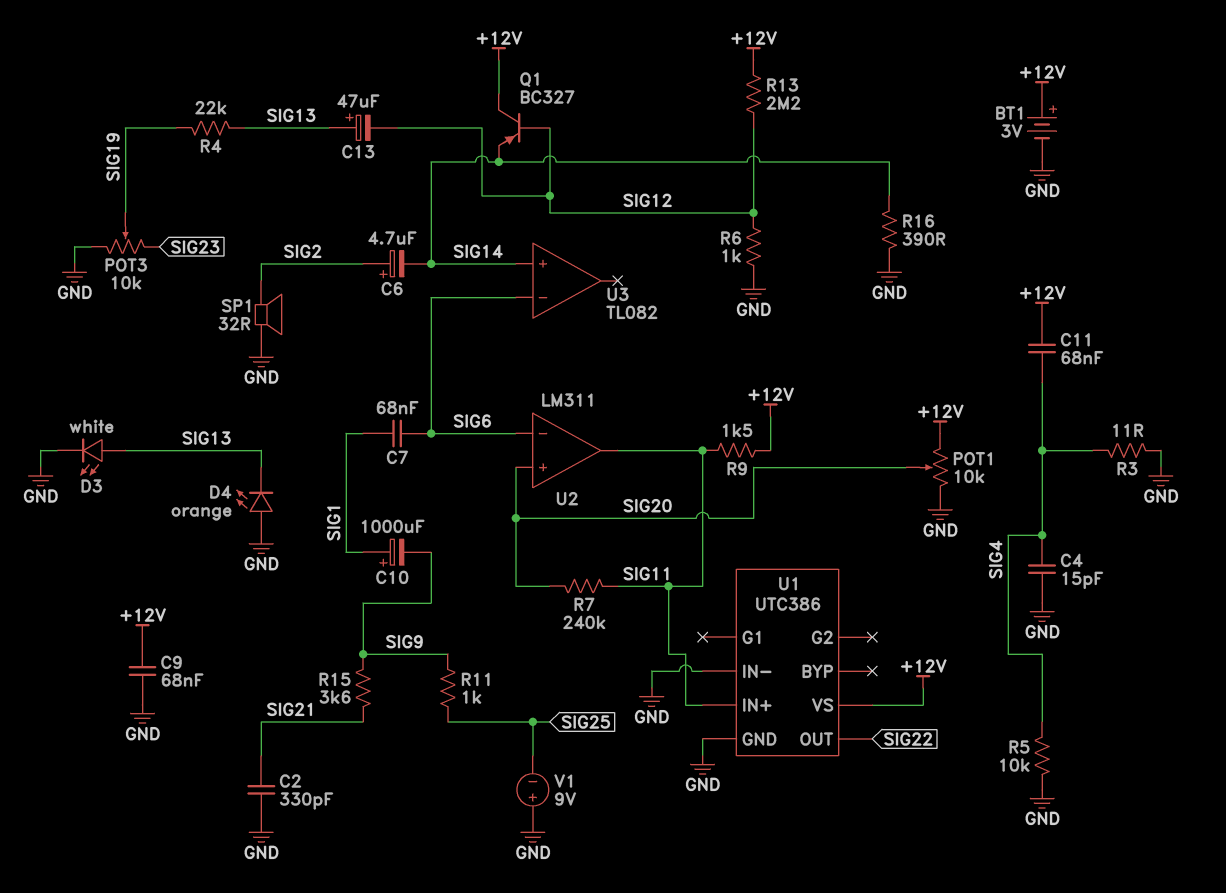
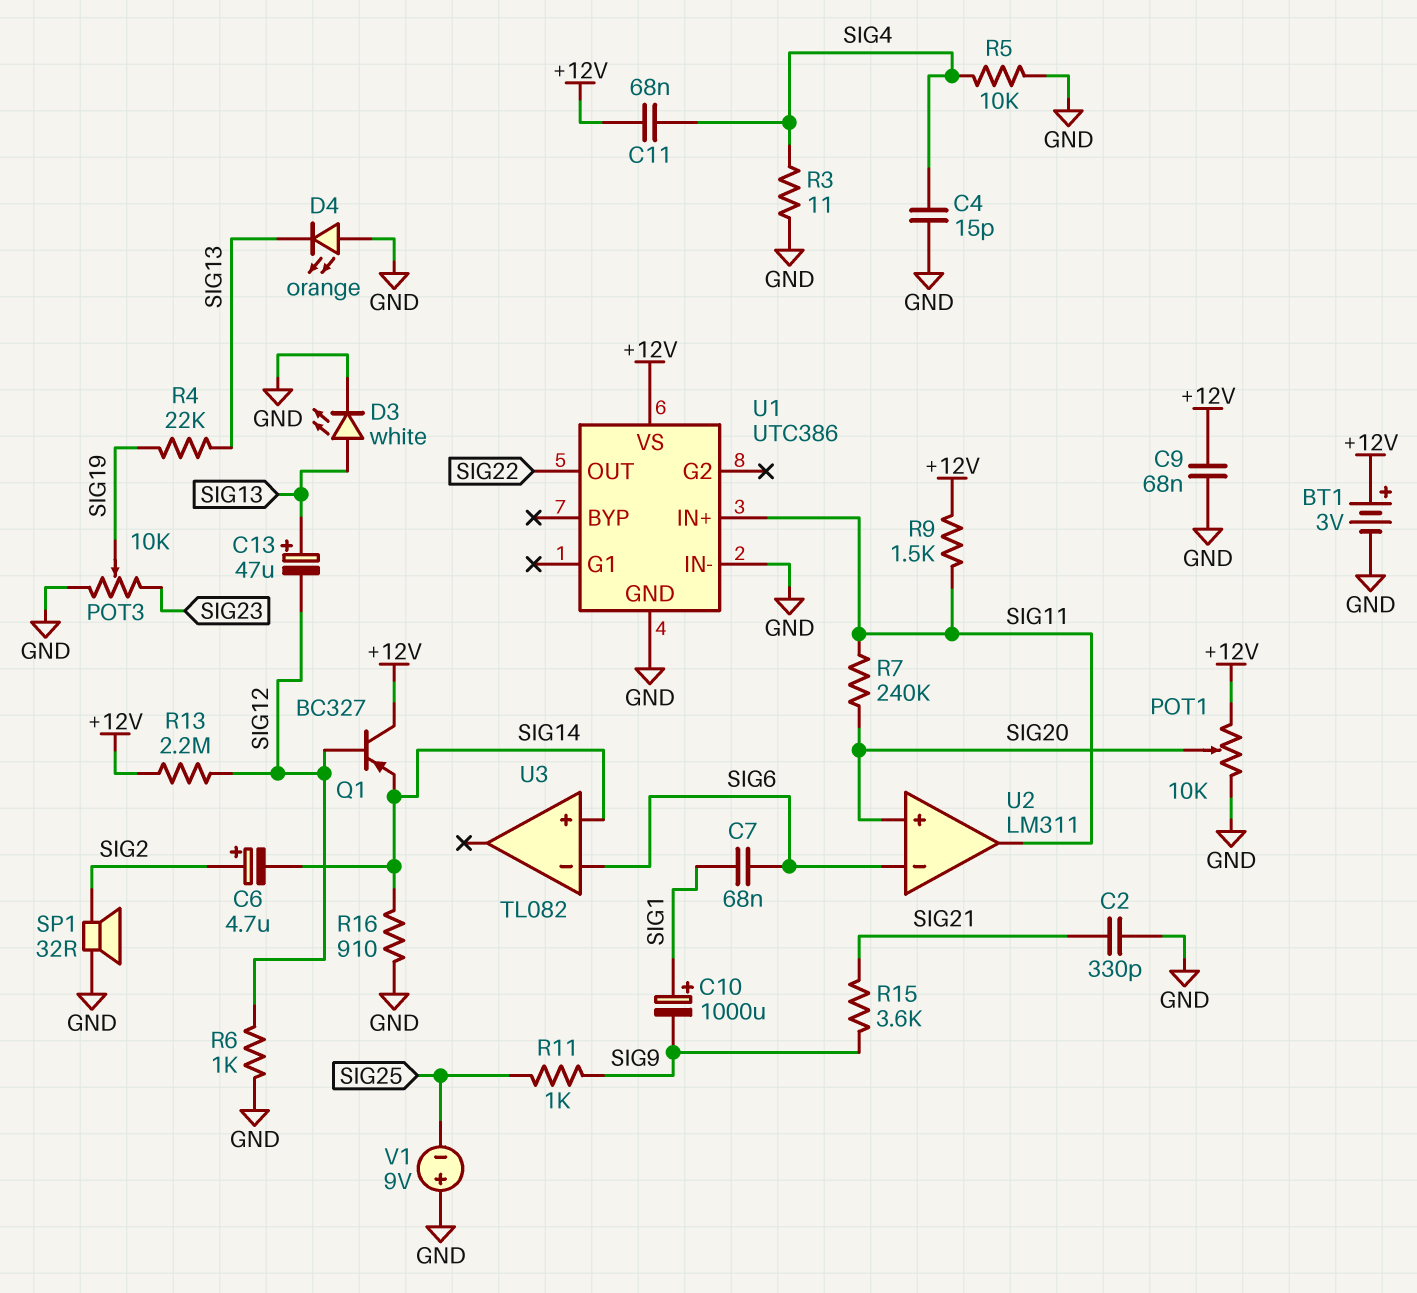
R16: 390 (GND, SIG14) -> 910 (GND, SIG14)

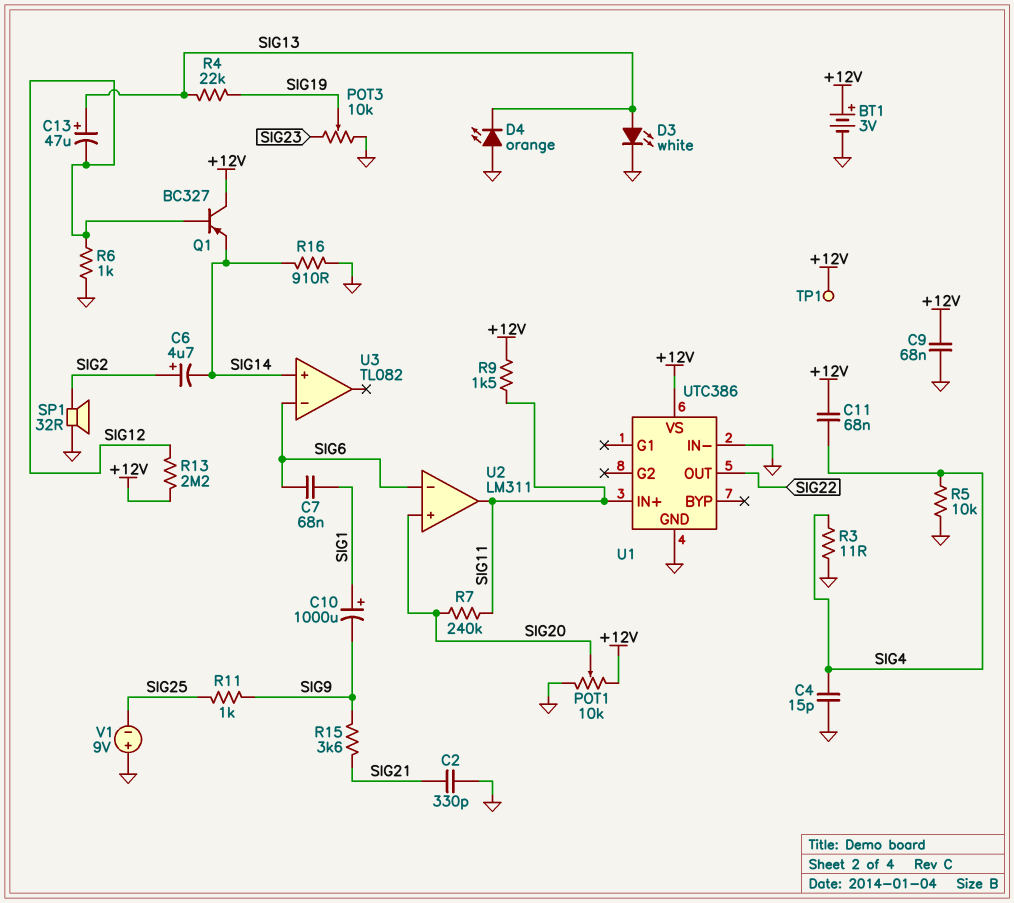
TP1: none -> test point (+12V)

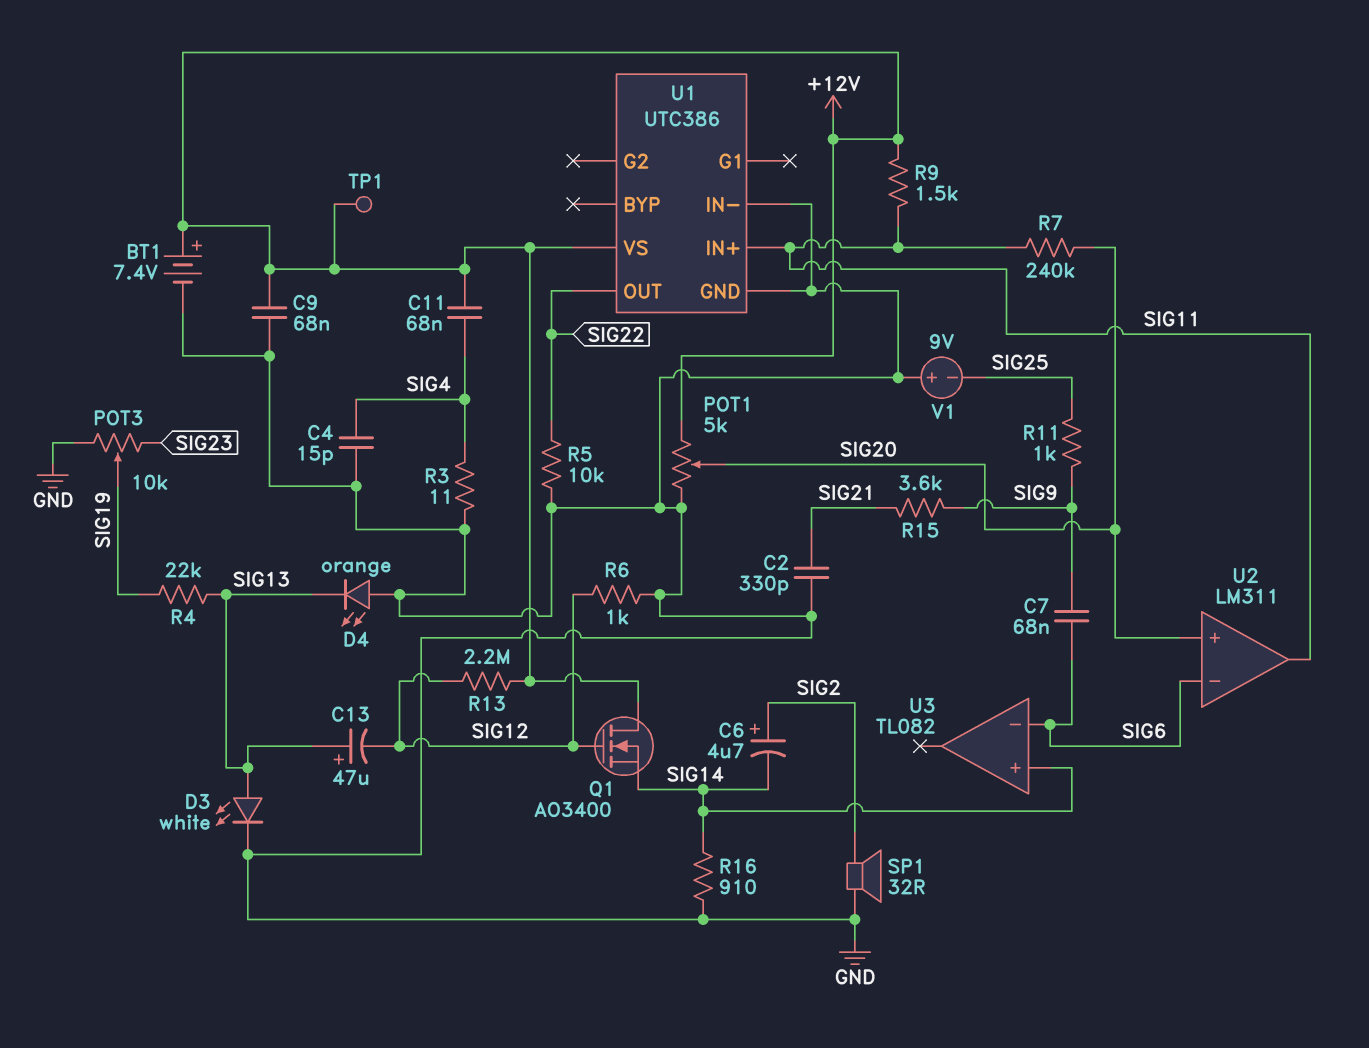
BT1: 3V (plus +12V, minus GND) -> 7.4V (plus +12V, minus GND)
C7: 68nF (SIG1, SIG6) -> 68nF (SIG6, SIG9)
C10: 1000uF (plus SIG1, minus SIG9) -> none
POT1: 10k (+12V, GND, wiper SIG20) -> 5k (+12V, GND, wiper SIG20)
Q1: PNP BC327 (B SIG12, C +12V, E SIG14) -> NMOS AO3400 (G SIG12, D +12V, S SIG14)
R5: 10k (GND, SIG4) -> 10k (GND, SIG22)

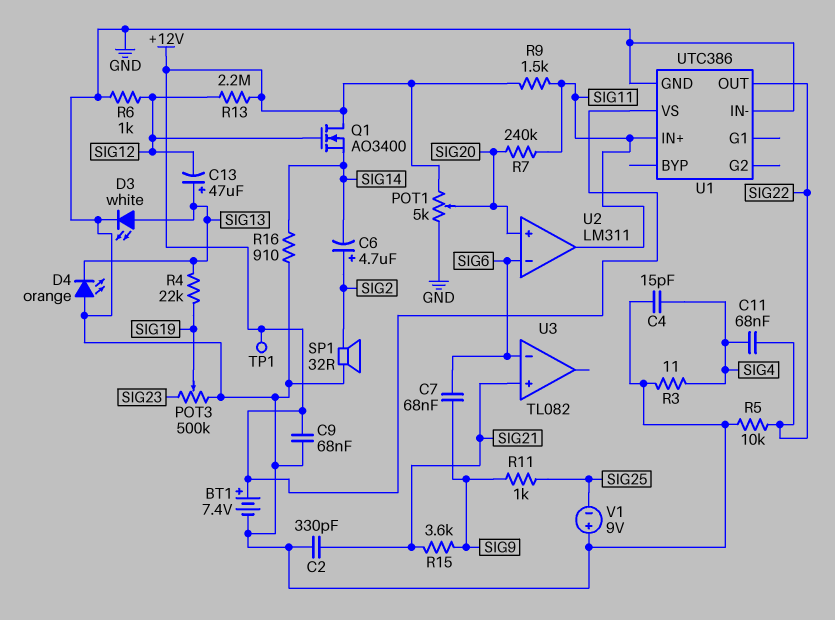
C11: 68nF (+12V, SIG4) -> 68nF (SIG4, SIG22)
POT3: 10k (GND, SIG23, wiper SIG19) -> 500k (GND, SIG23, wiper SIG19)
U3 pin in+: SIG14 -> SIG21

